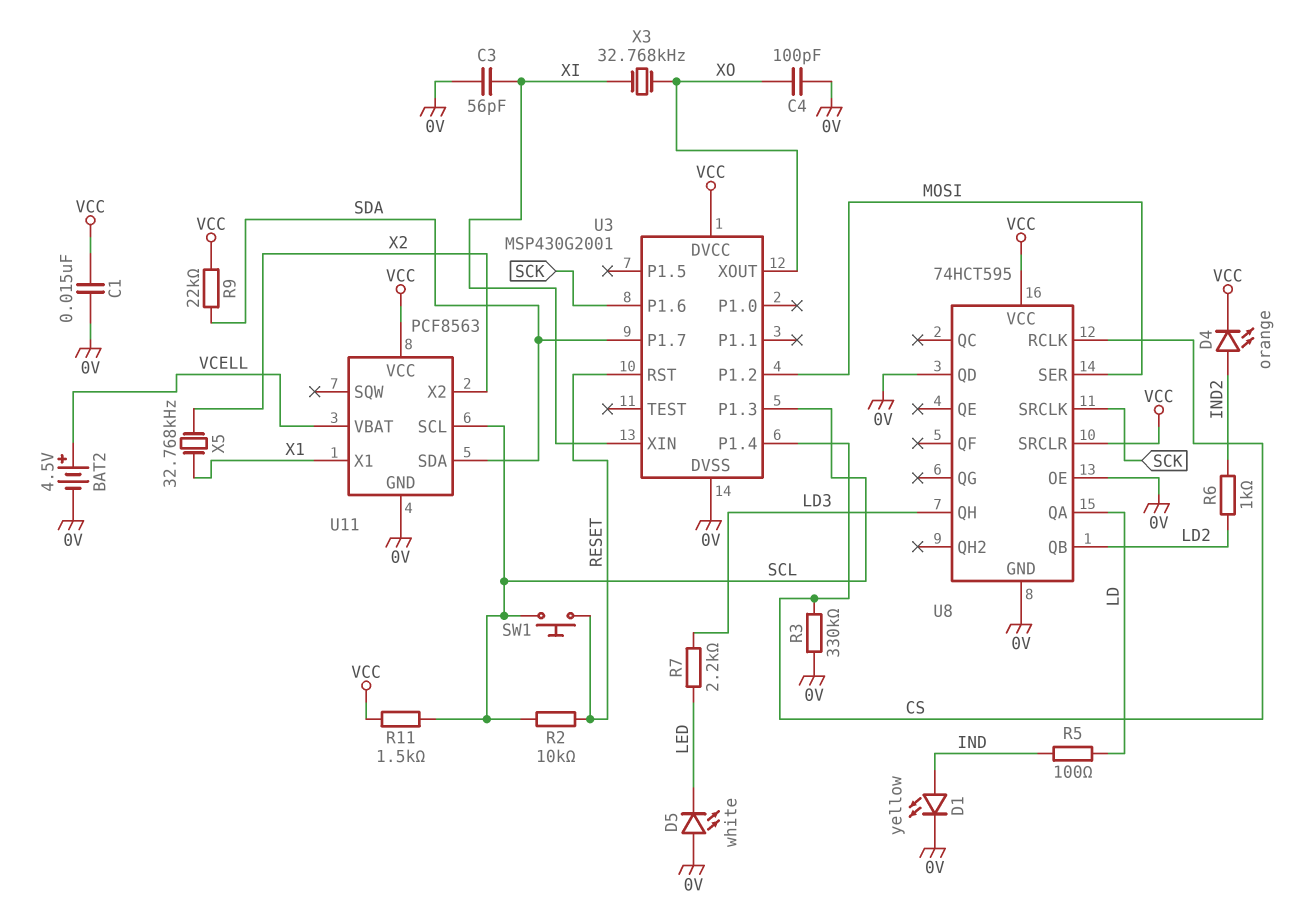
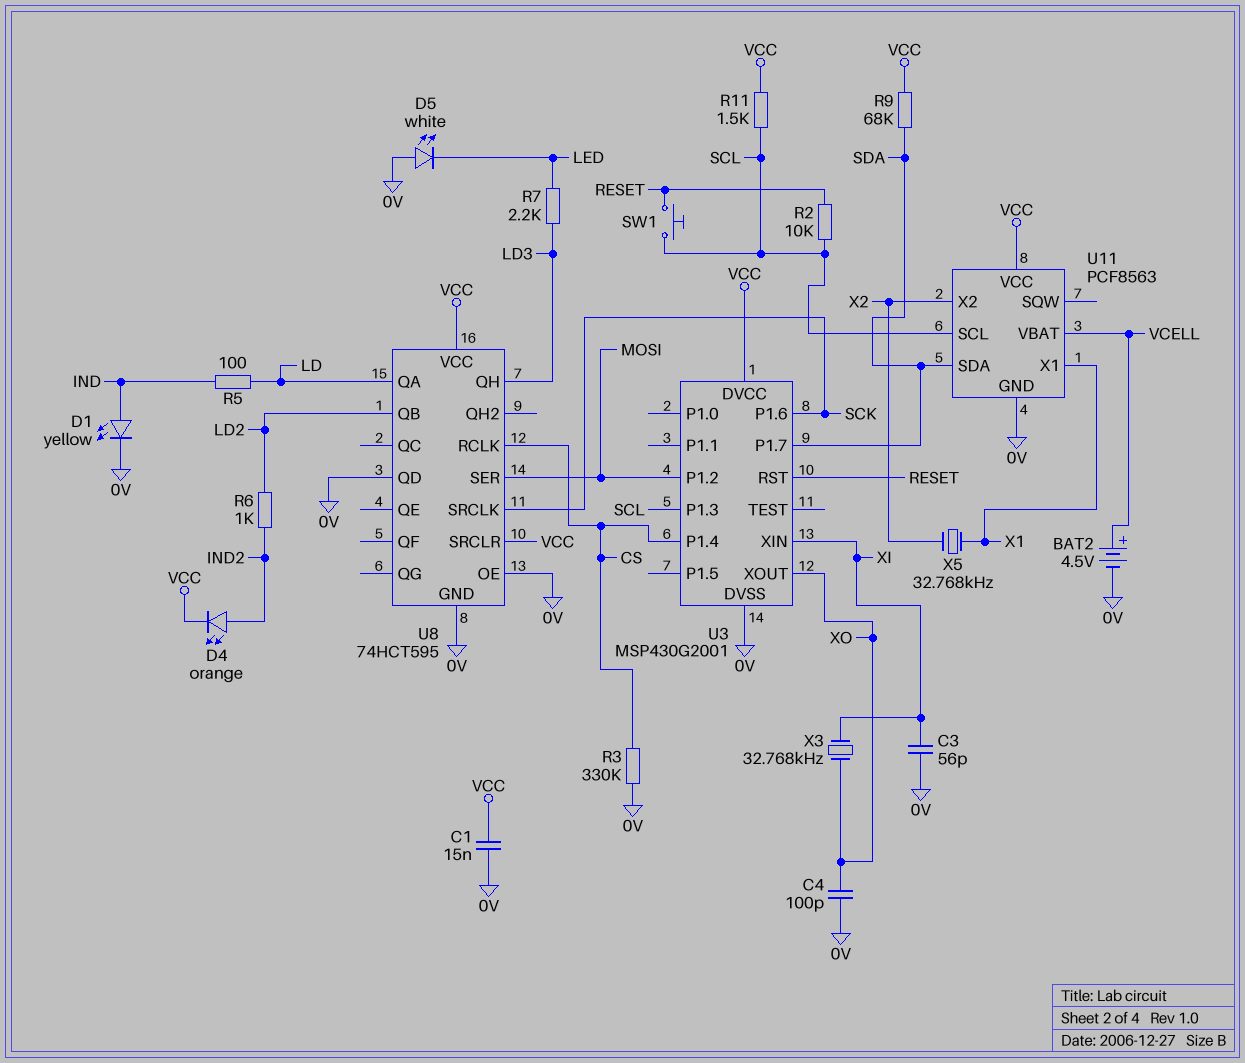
R9: 22k (SDA, VCC) -> 68k (SDA, VCC)

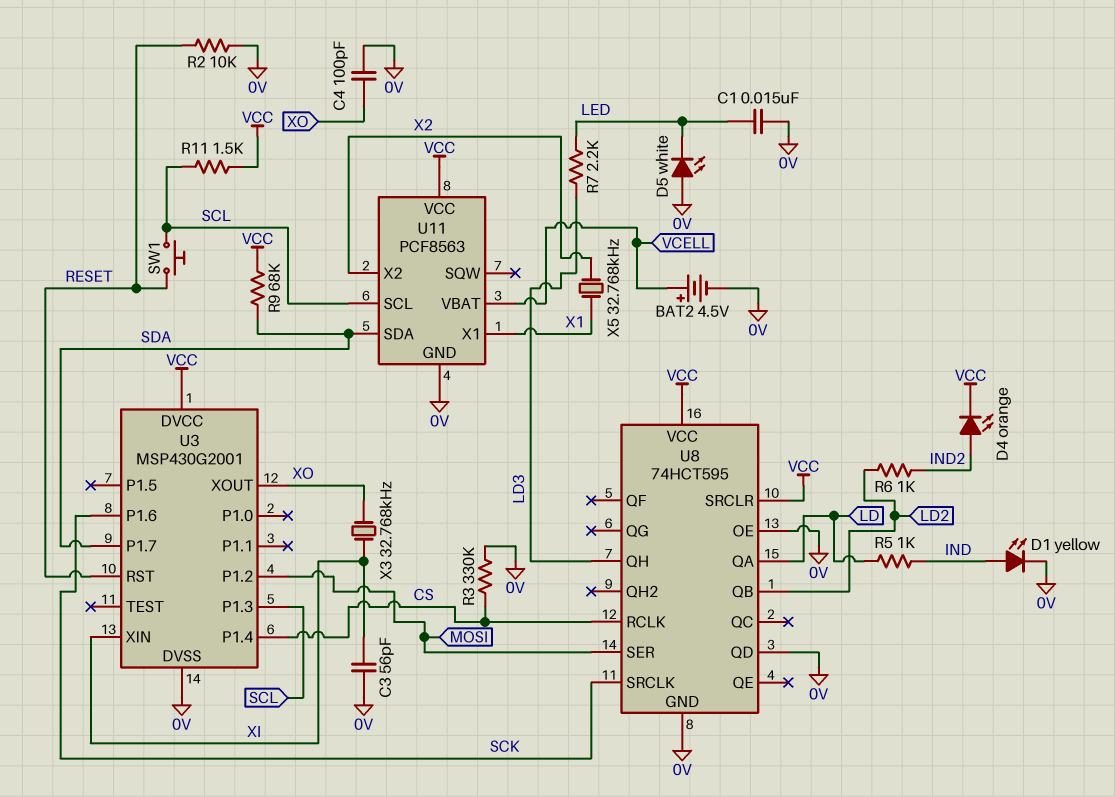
C1: 15nF (0V, VCC) -> 15nF (0V, LED)
R2: 10k (RESET, SCL) -> 10k (0V, RESET)
R5: 100 (IND, LD) -> 1k (IND, LD)

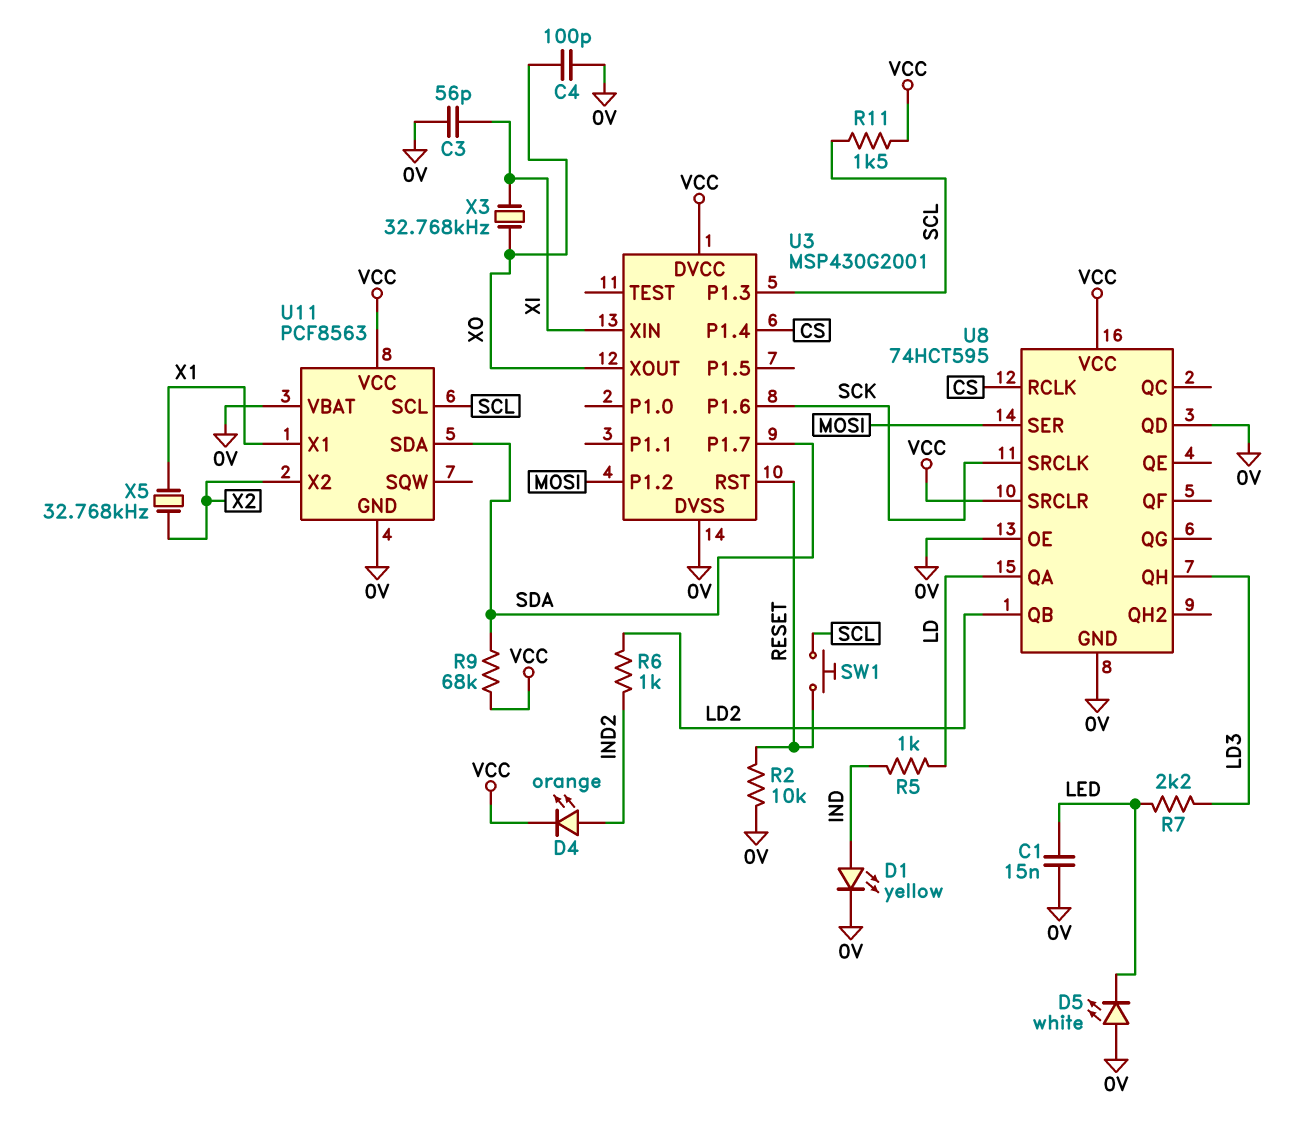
BAT2: 4.5V (plus VCELL, minus 0V) -> none
R3: 330k (0V, CS) -> none
U11 pin VBAT: VCELL -> 0V

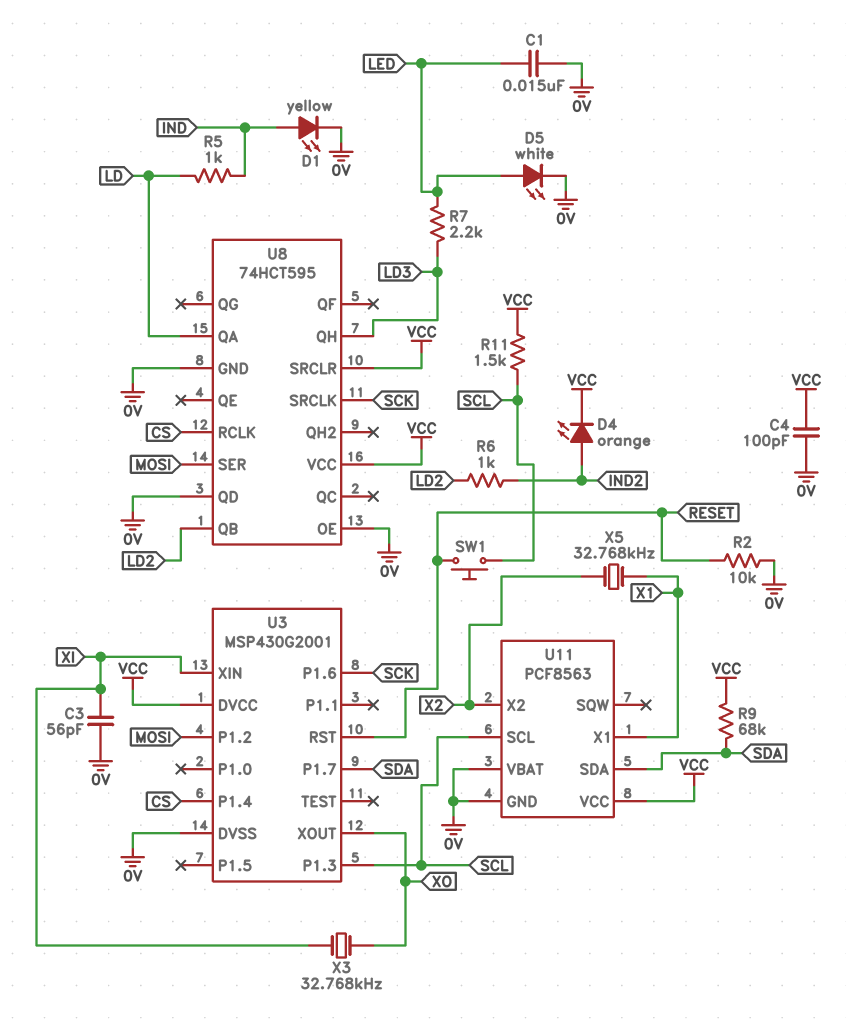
C4: 100pF (0V, XO) -> 100pF (0V, VCC)
D5: LED white (A 0V, K LED) -> LED white (A LED, K 0V)

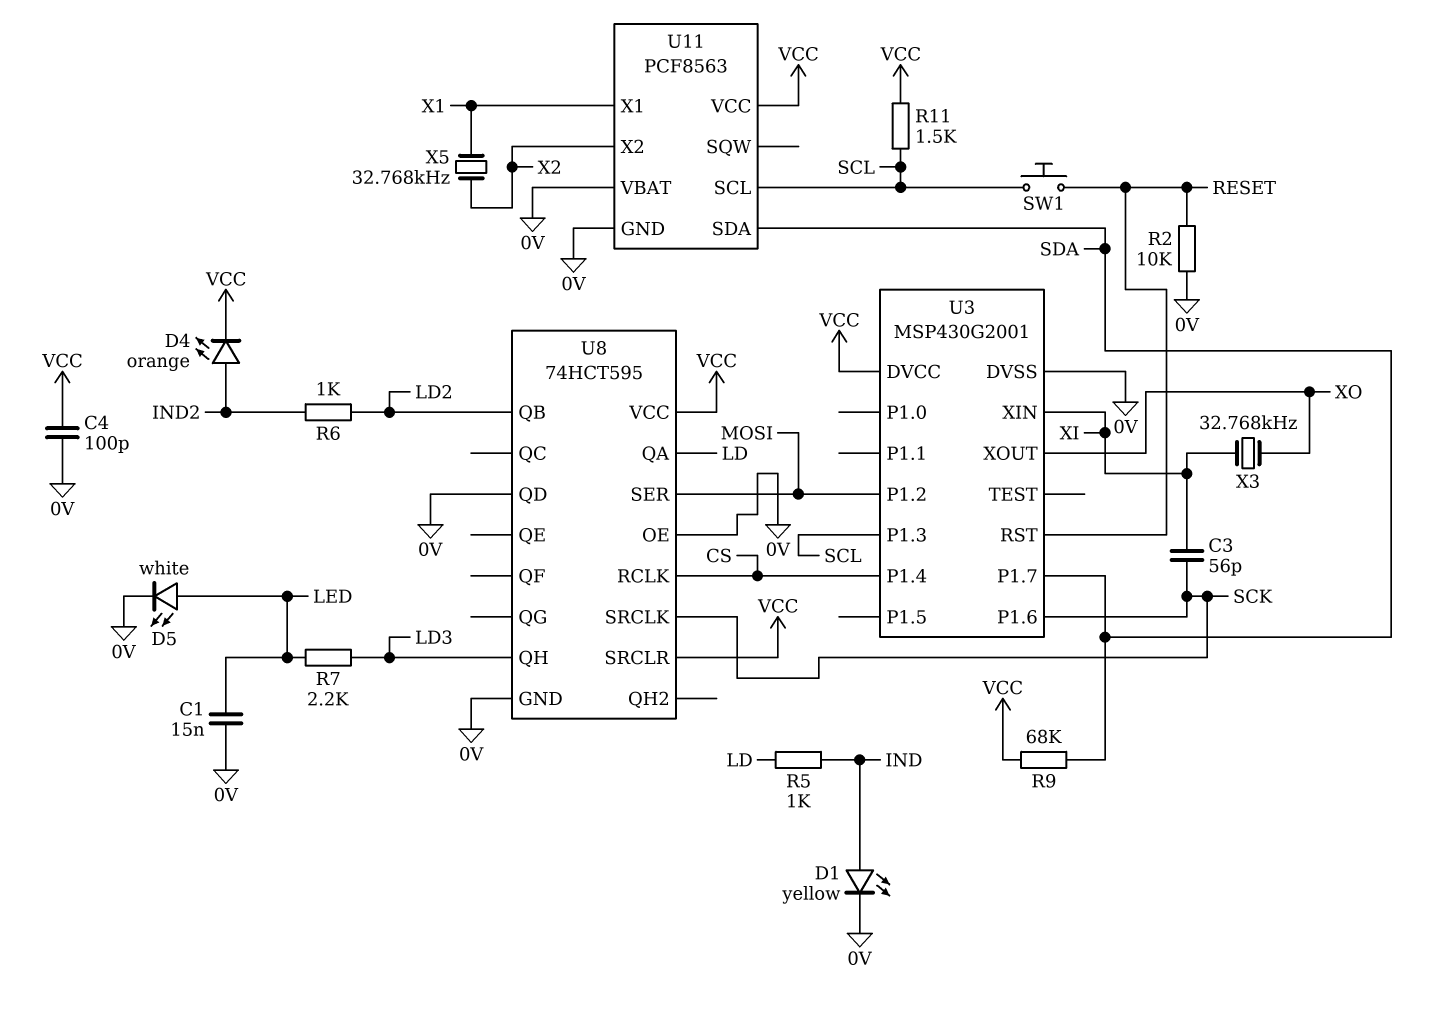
C3: 56pF (0V, XI) -> 56pF (SCK, XI)

